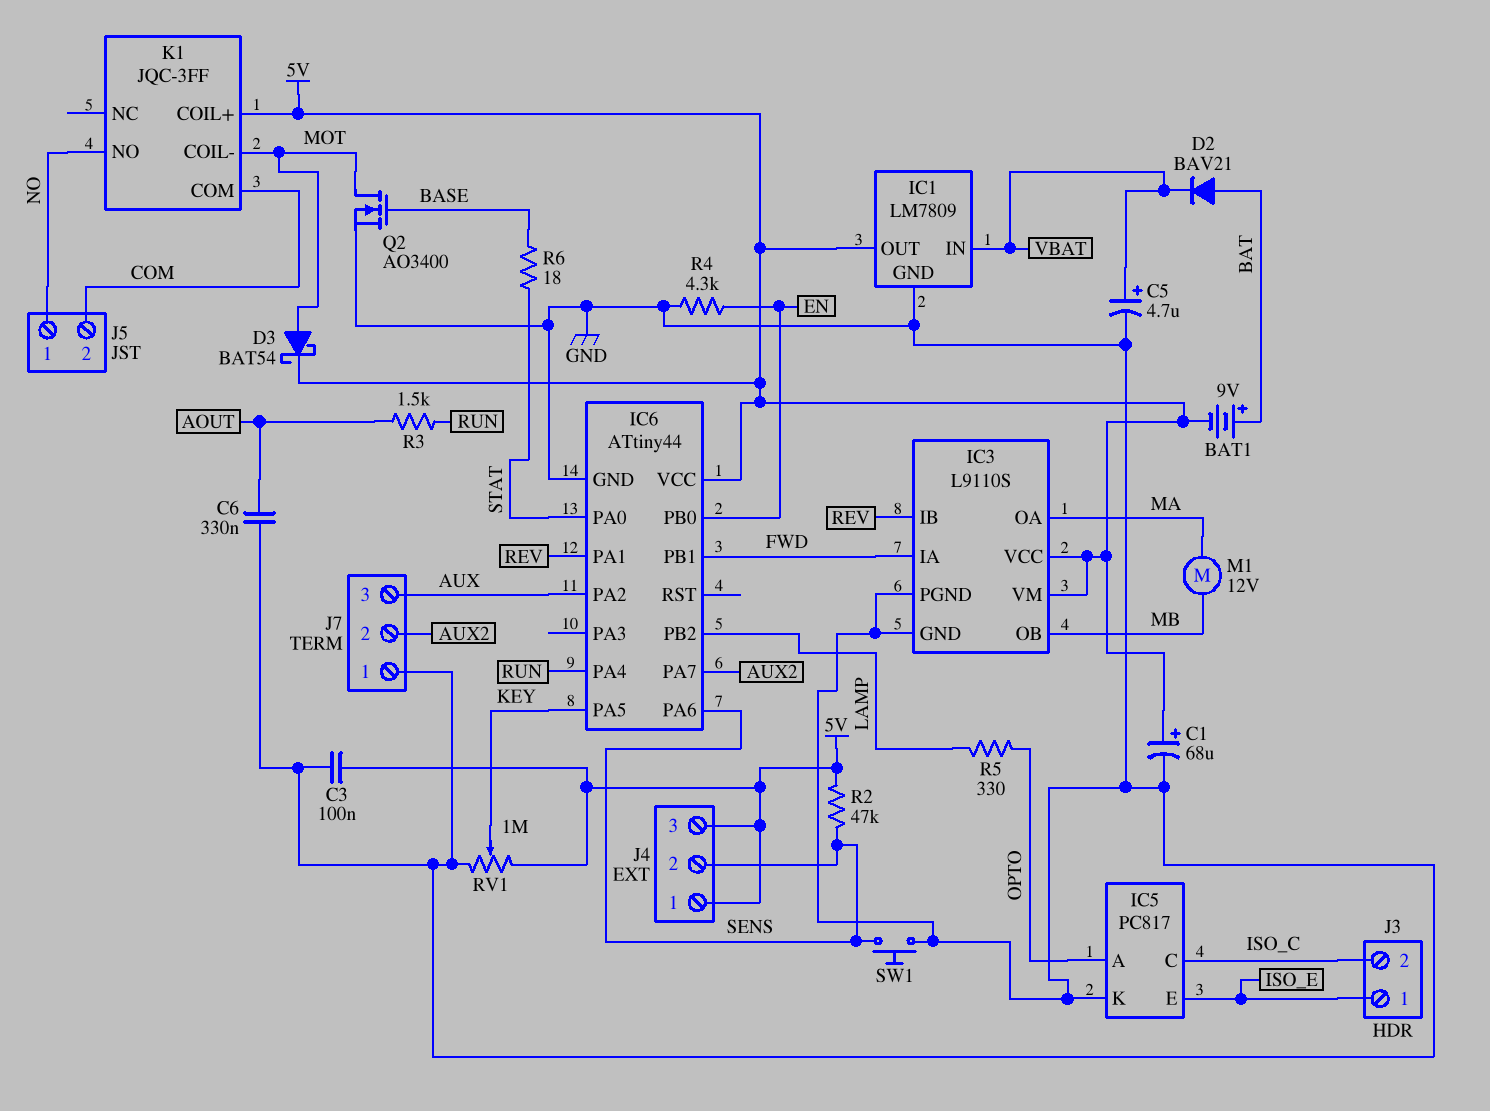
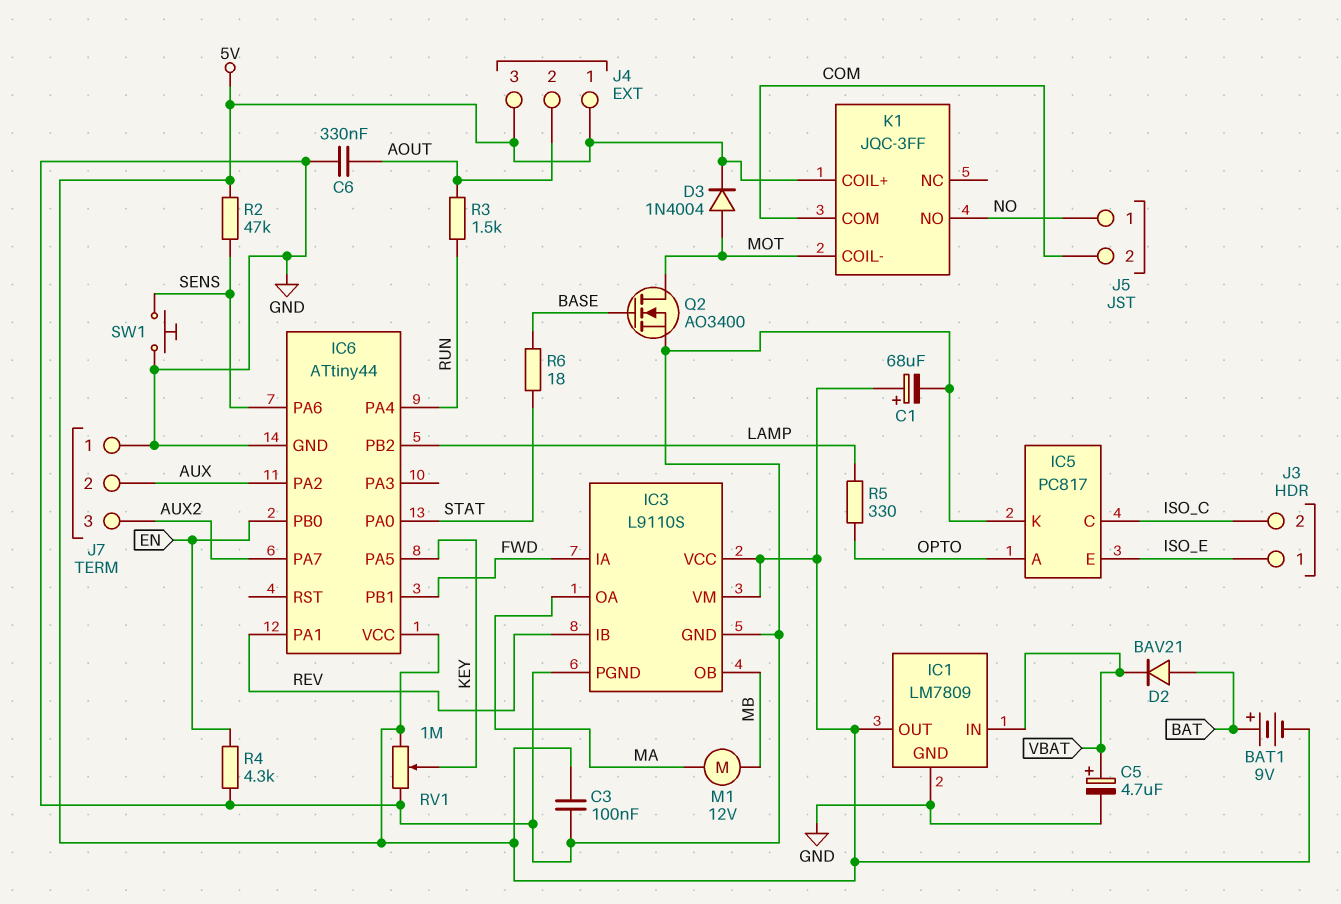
D3: schottky BAT54 (A MOT, K 5V) -> diode 1N4004 (A MOT, K 5V)
J4 pin 2: SENS -> AOUT
J7 pin 2: AUX2 -> AUX
J7 pin 3: AUX -> AUX2

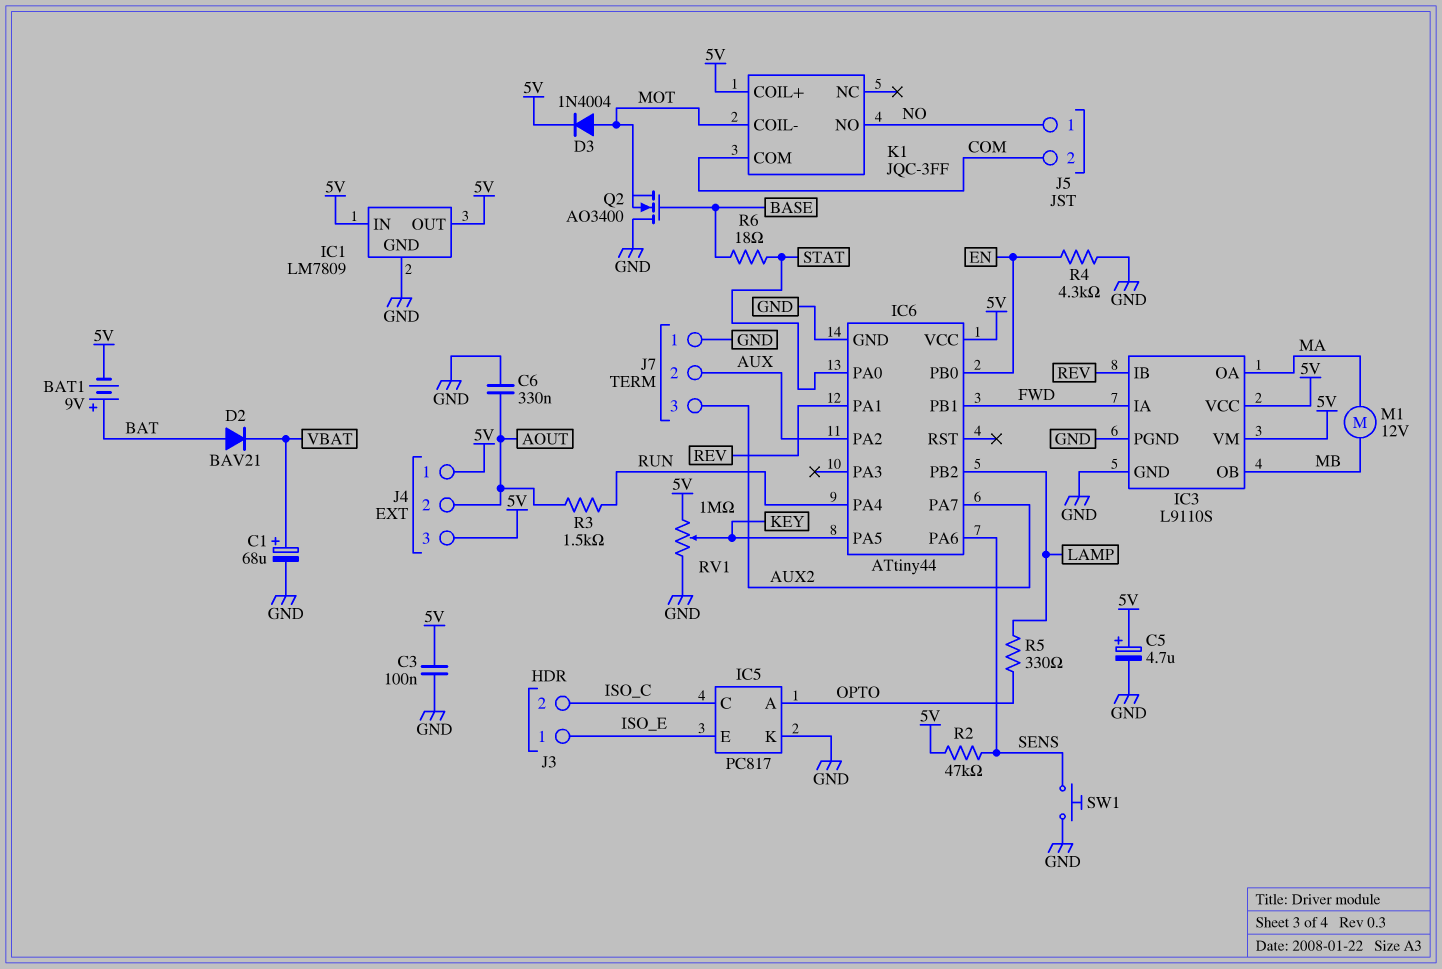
C1: 68uF (plus 5V, minus GND) -> 68uF (plus VBAT, minus GND)
C5: 4.7uF (plus VBAT, minus GND) -> 4.7uF (plus 5V, minus GND)
IC1 pin IN: VBAT -> 5V
Q2: NMOS AO3400 (G BASE, D MOT, S GND) -> NMOS AO3400 (G BASE, D GND, S MOT)

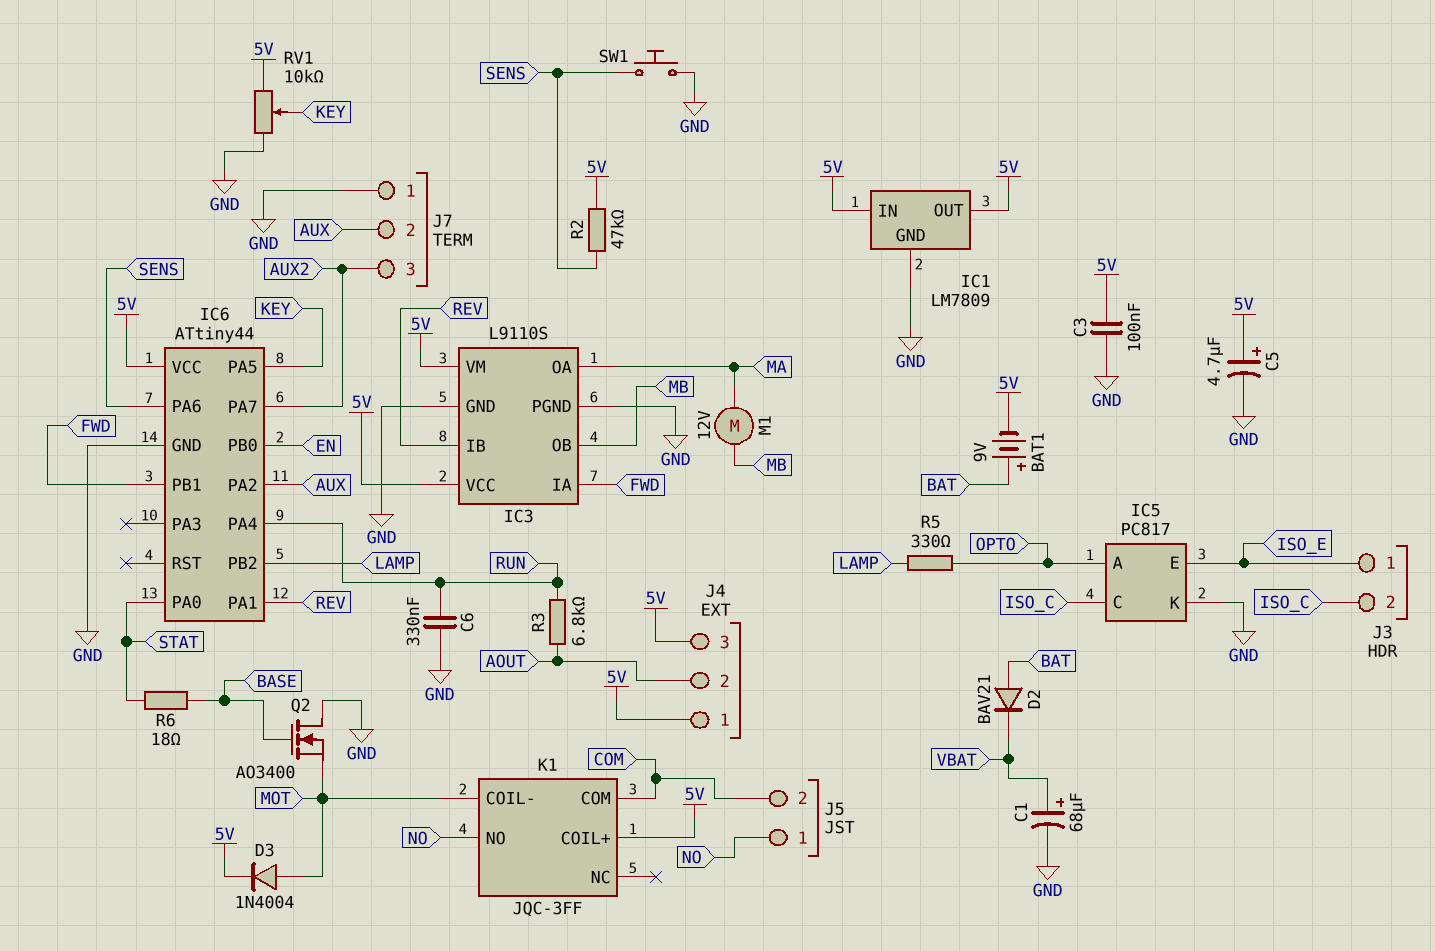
C6: 330nF (AOUT, GND) -> 330nF (GND, RUN)
R3: 1.5k (AOUT, RUN) -> 6.8k (AOUT, RUN)
R4: 4.3k (EN, GND) -> none
RV1: 1M (5V, GND, wiper KEY) -> 10k (5V, GND, wiper KEY)

